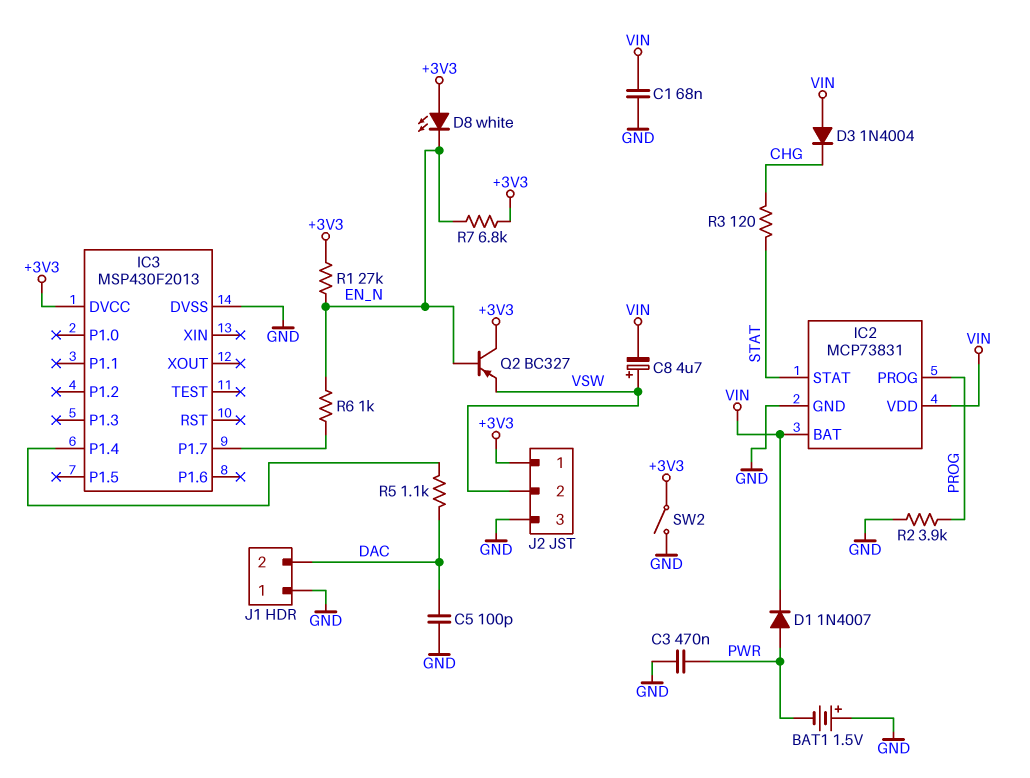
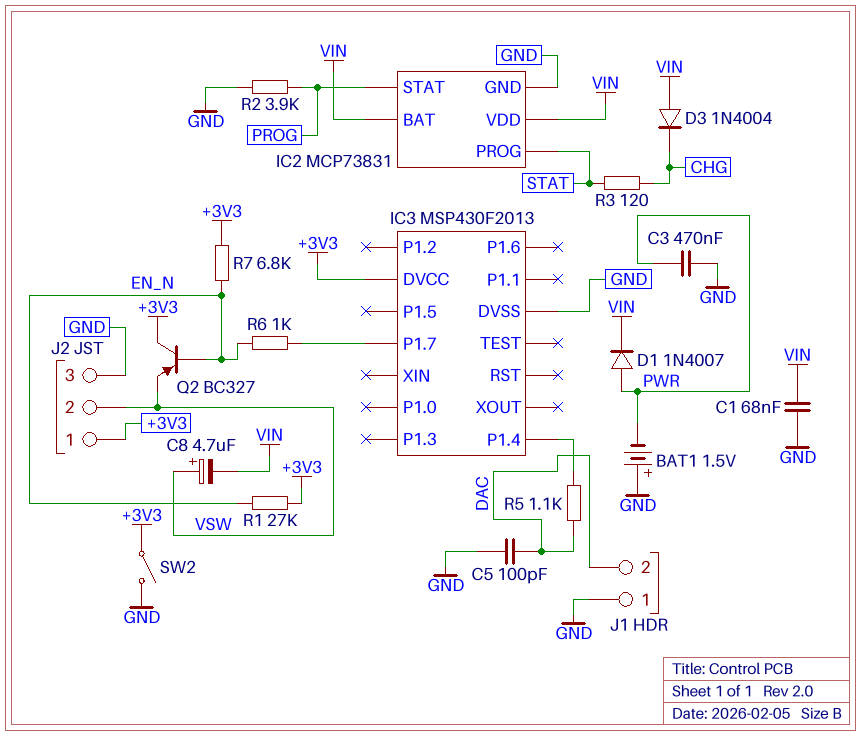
D8: LED white (A +3V3, K EN_N) -> none
IC2 pin PROG: PROG -> STAT
IC2 pin STAT: STAT -> PROG

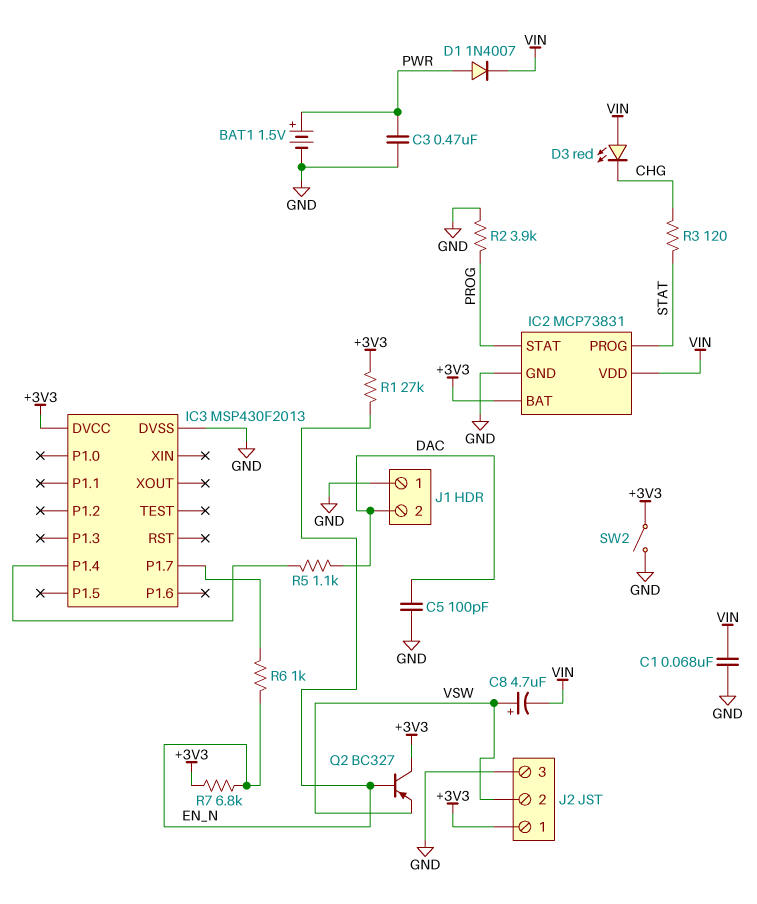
BAT1: 1.5V (plus GND, minus PWR) -> 1.5V (plus PWR, minus GND)
D3: diode 1N4004 (A VIN, K CHG) -> LED red (A VIN, K CHG)
IC2 pin BAT: VIN -> +3V3

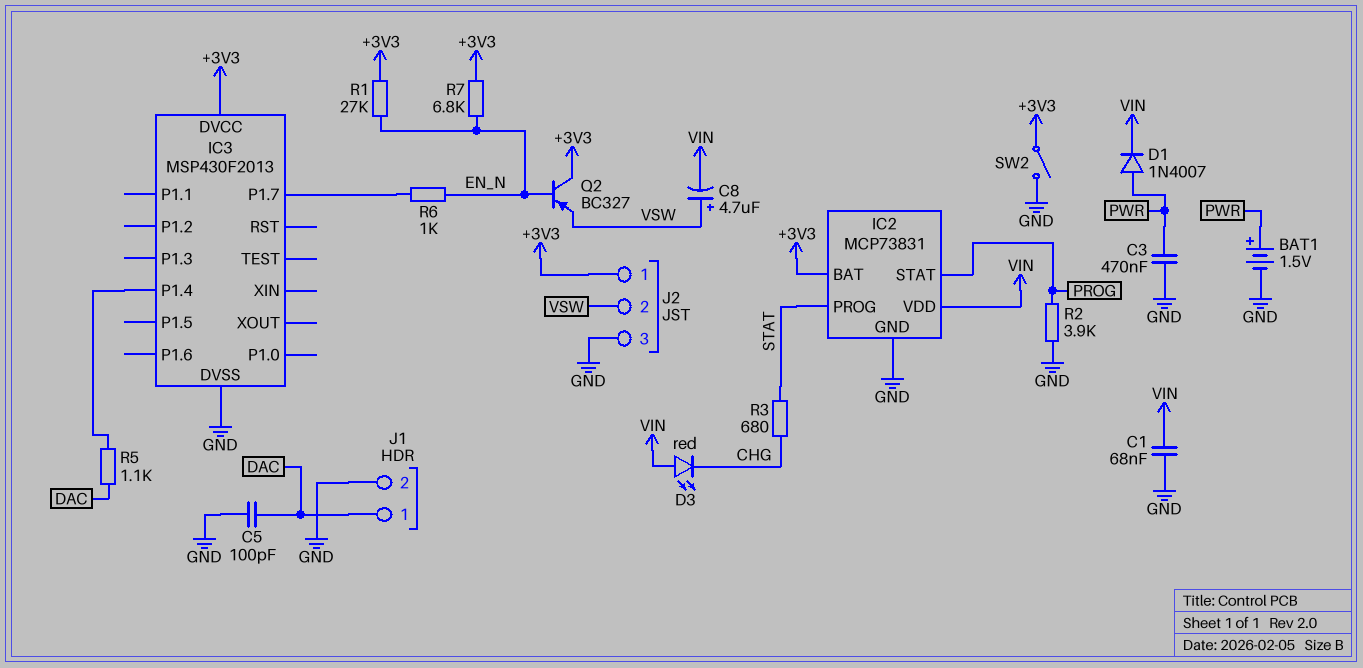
J1 pin 1: GND -> DAC
J1 pin 2: DAC -> GND
R3: 120 (CHG, STAT) -> 680 (CHG, STAT)

